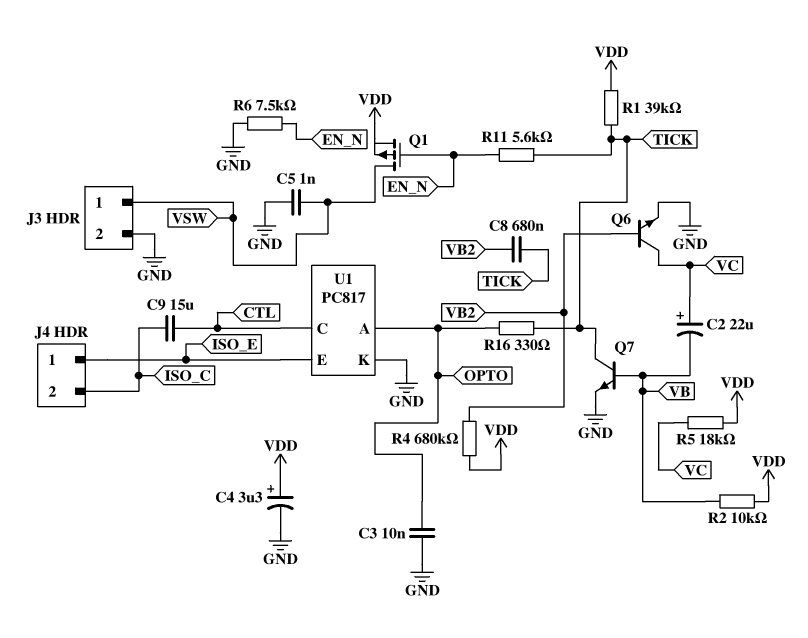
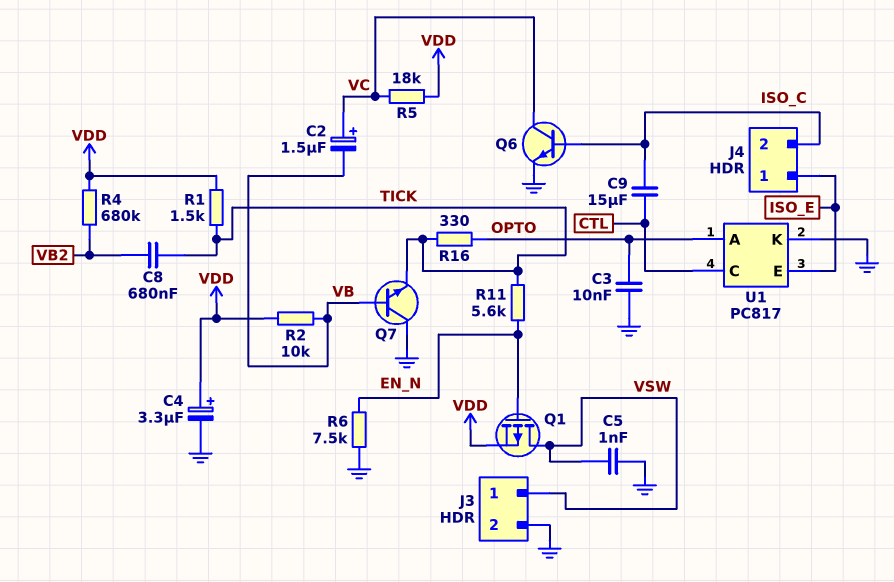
C2: 22uF (plus VC, minus VB) -> 1.5uF (plus VC, minus VB)
Q6: NPN (B VB2, C VC, E GND) -> NPN (B ISO_C, C VC, E GND)
Q7: NPN (B VB, C TICK, E GND) -> NPN (B VB, C GND, E TICK)
R1: 39k (TICK, VDD) -> 1.5k (TICK, VDD)

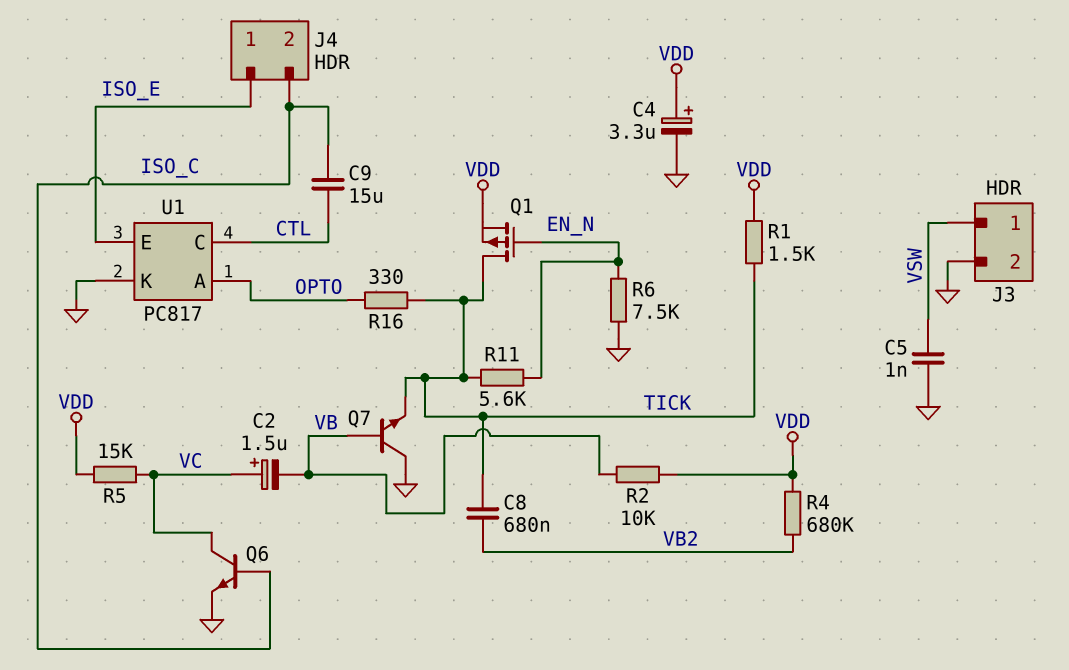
C3: 10nF (GND, OPTO) -> none
Q1: PMOS (G EN_N, D VSW, S VDD) -> PMOS (G EN_N, D TICK, S VDD)
R5: 18k (VC, VDD) -> 15k (VC, VDD)

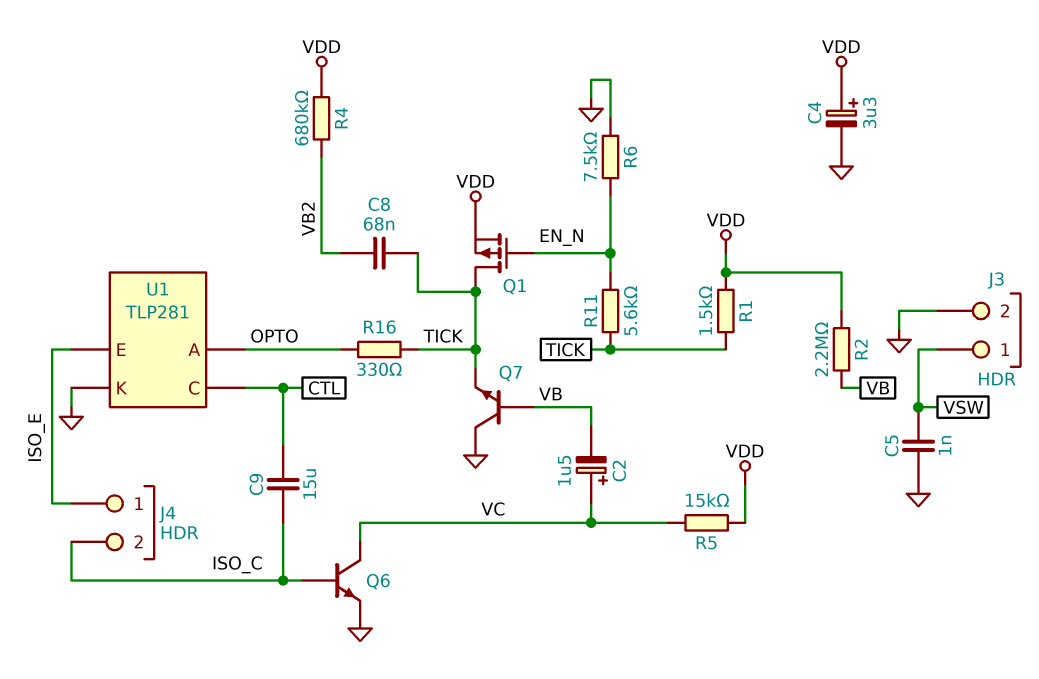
C8: 680nF (TICK, VB2) -> 68nF (TICK, VB2)
R2: 10k (VB, VDD) -> 2.2M (VB, VDD)
U1: PC817 -> TLP281

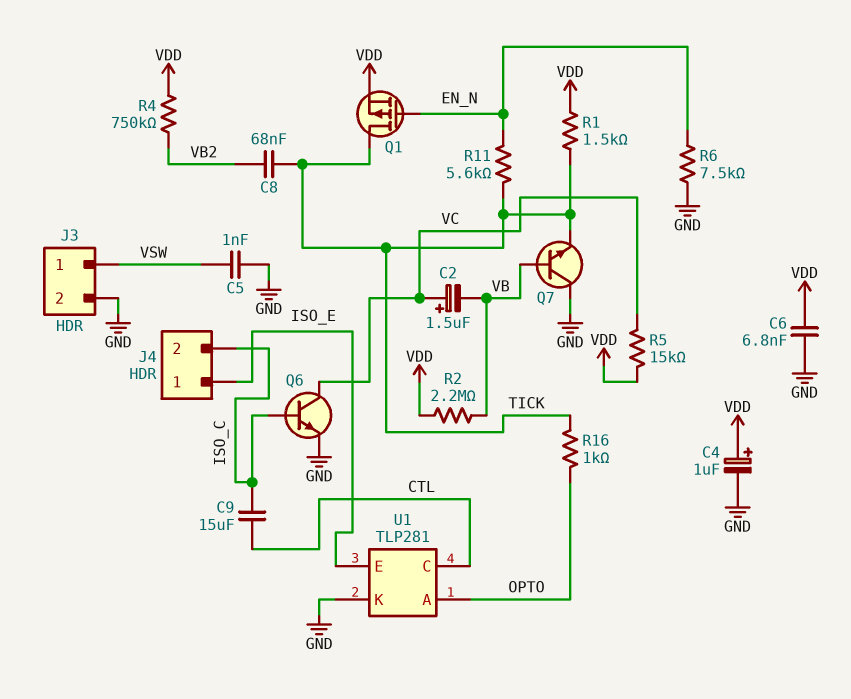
C4: 3.3uF (plus VDD, minus GND) -> 1uF (plus VDD, minus GND)
C6: none -> 6.8nF (GND, VDD)
R4: 680k (VB2, VDD) -> 750k (VB2, VDD)
R16: 330 (OPTO, TICK) -> 1k (OPTO, TICK)

